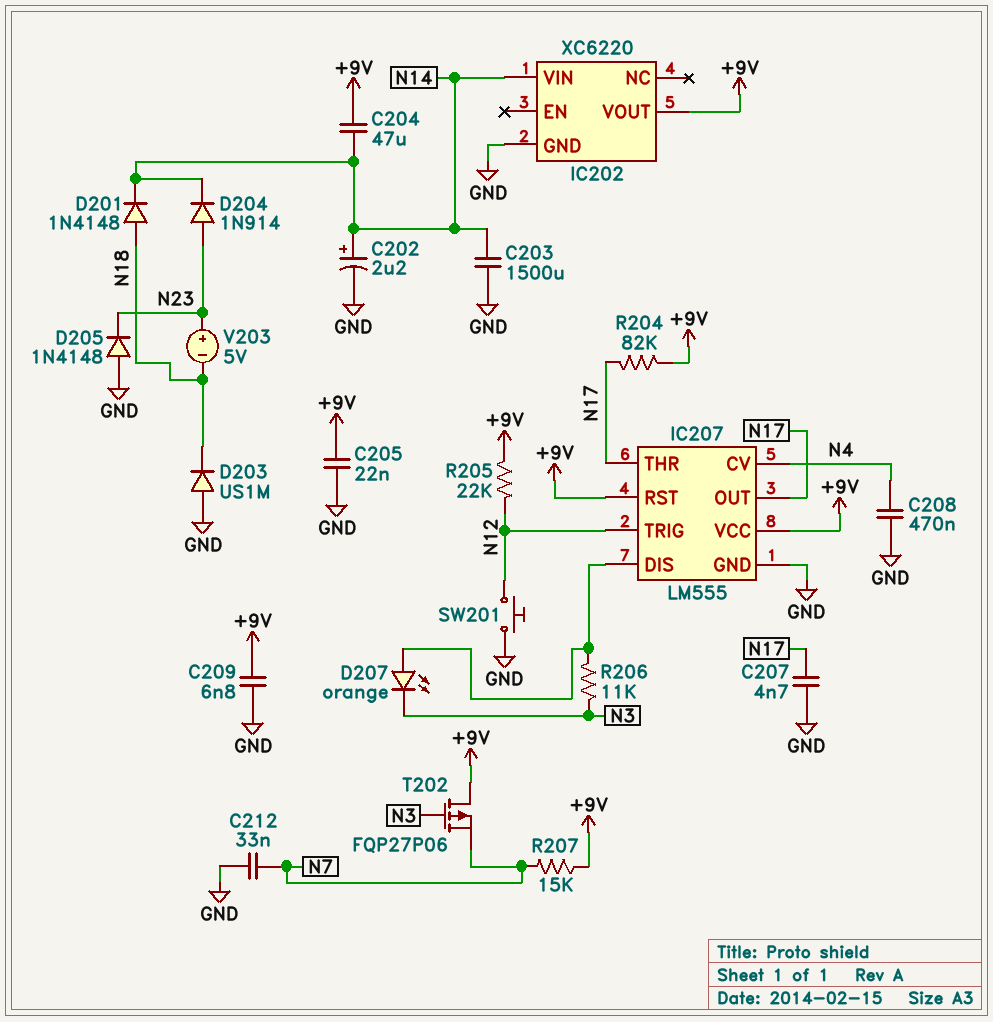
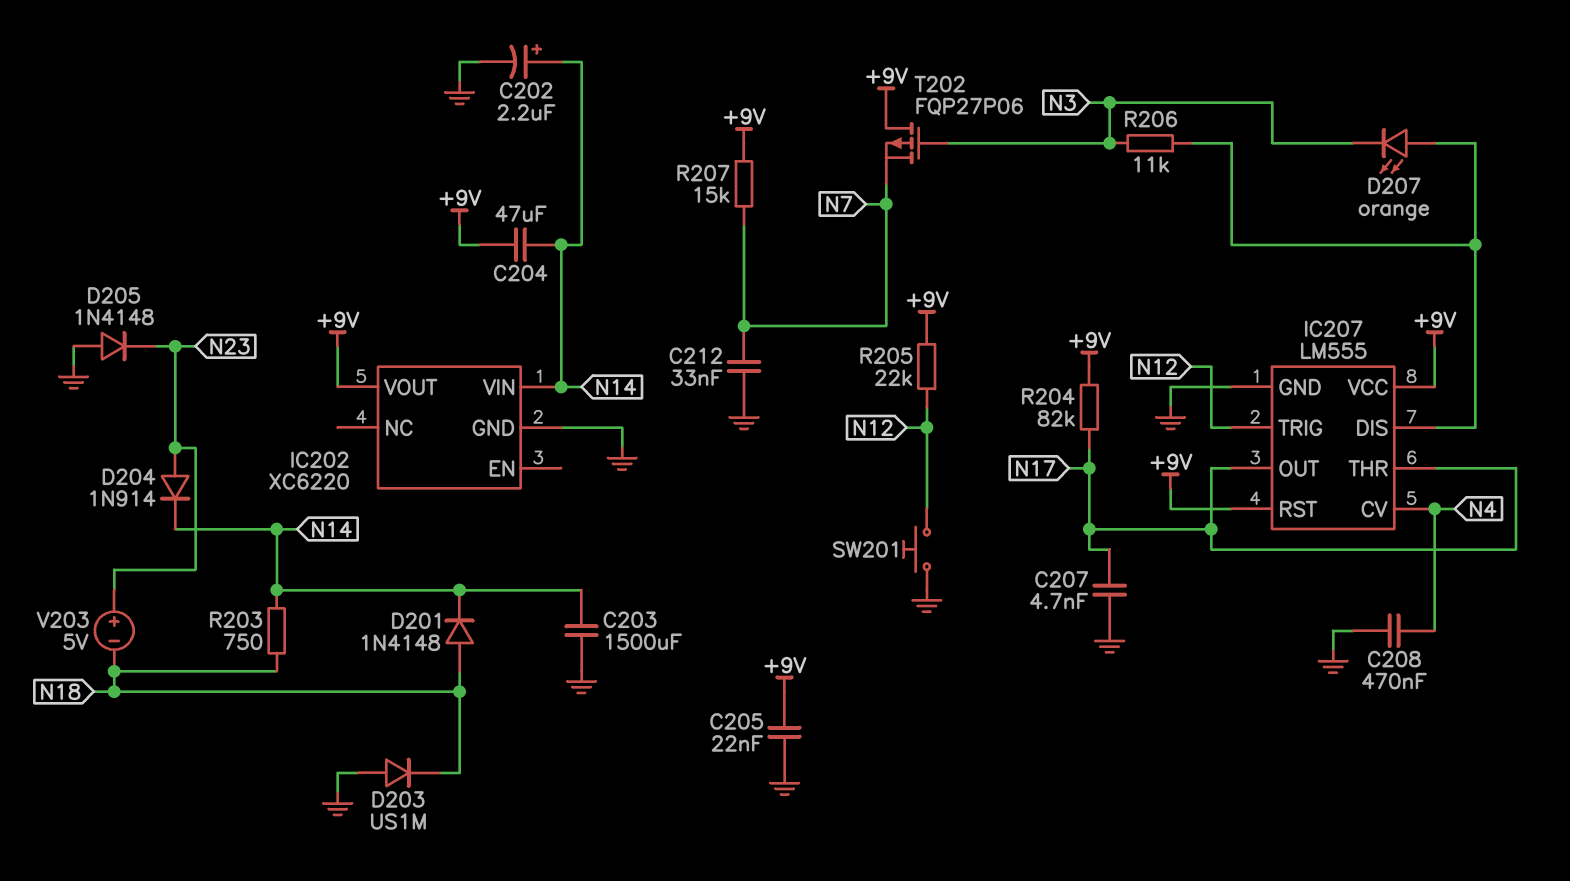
C209: 6.8nF (+9V, GND) -> none
R203: none -> 750 (N14, N18)

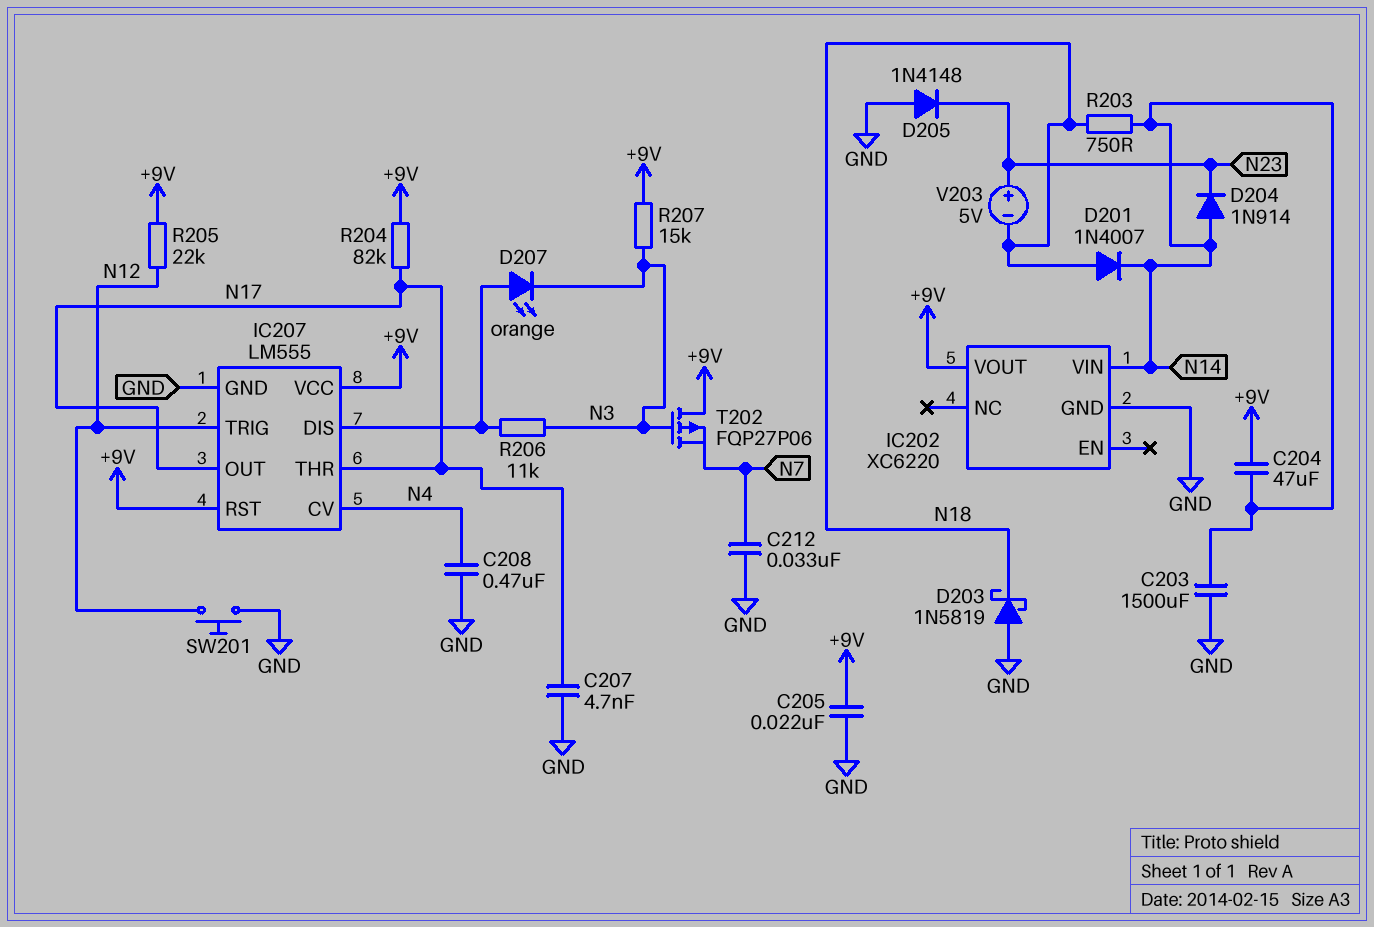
C202: 2.2uF (plus N14, minus GND) -> none
D201: diode 1N4148 (A N18, K N14) -> diode 1N4007 (A N18, K N14)
D203: diode US1M (A GND, K N18) -> schottky 1N5819 (A GND, K N18)
D204: diode 1N914 (A N23, K N14) -> diode 1N914 (A N14, K N23)
R207: 15k (+9V, N7) -> 15k (+9V, N3)

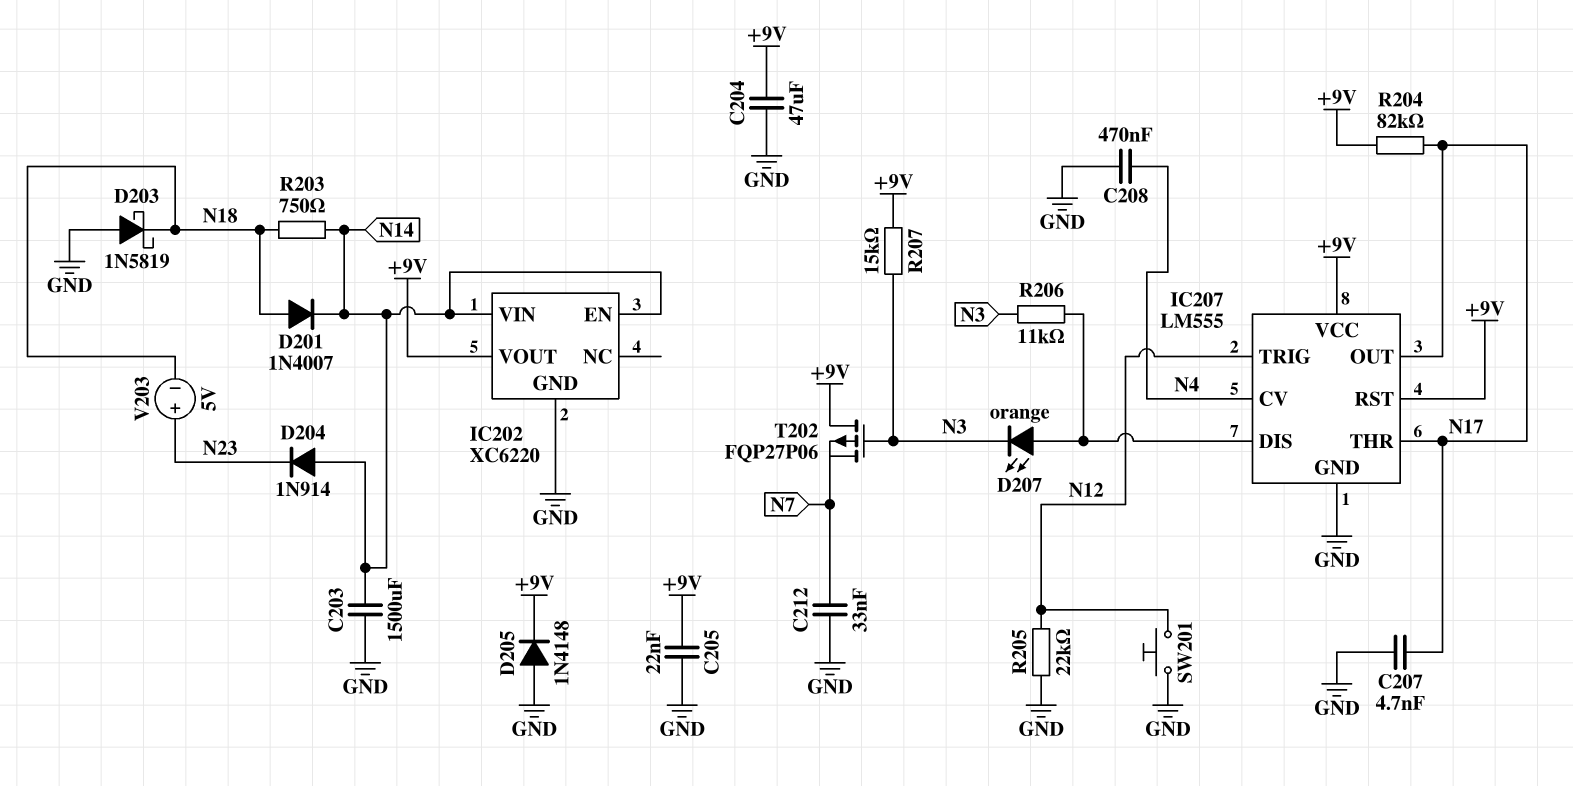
C204: 47uF (+9V, N14) -> 47uF (+9V, GND)
D205: diode 1N4148 (A GND, K N23) -> diode 1N4148 (A GND, K +9V)
IC202 pin EN: none -> N14
R205: 22k (+9V, N12) -> 22k (GND, N12)

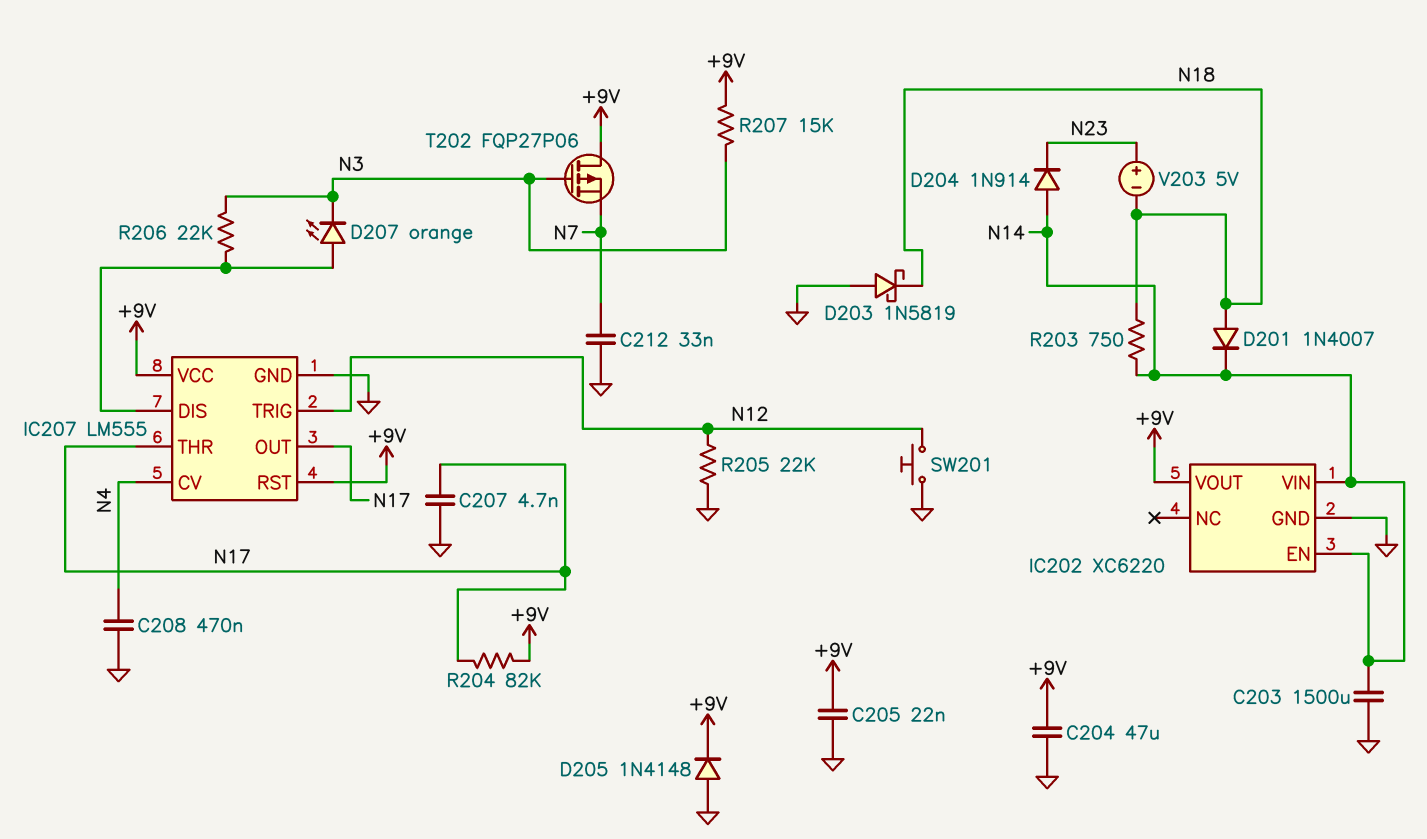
R206: 11k (IC207/DIS, N3) -> 22k (IC207/DIS, N3)

